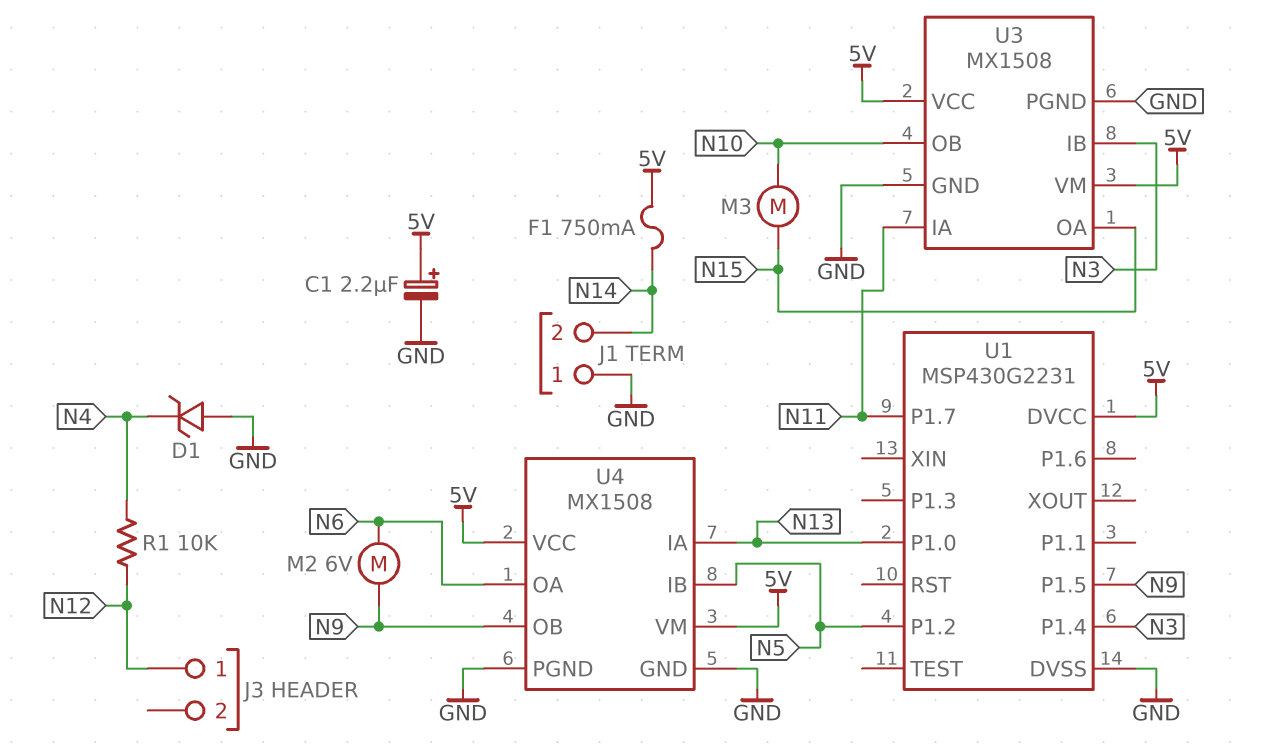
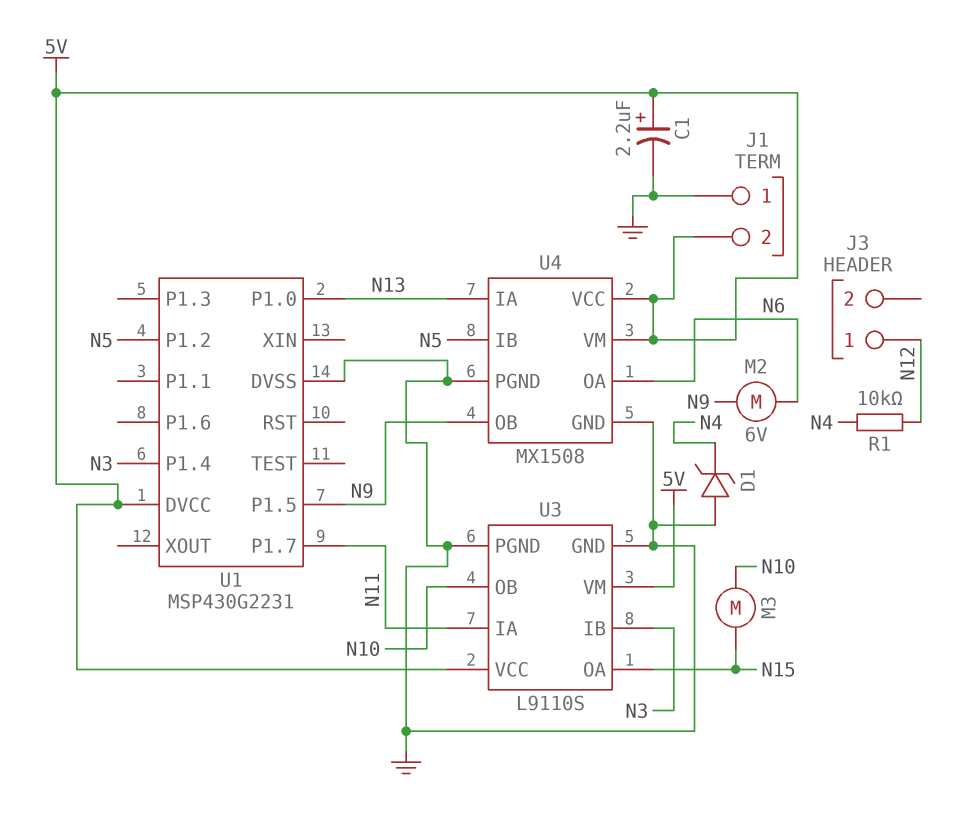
F1: 750mA (5V, N14) -> none
J1 pin 2: N14 -> 5V
U3: MX1508 -> L9110S

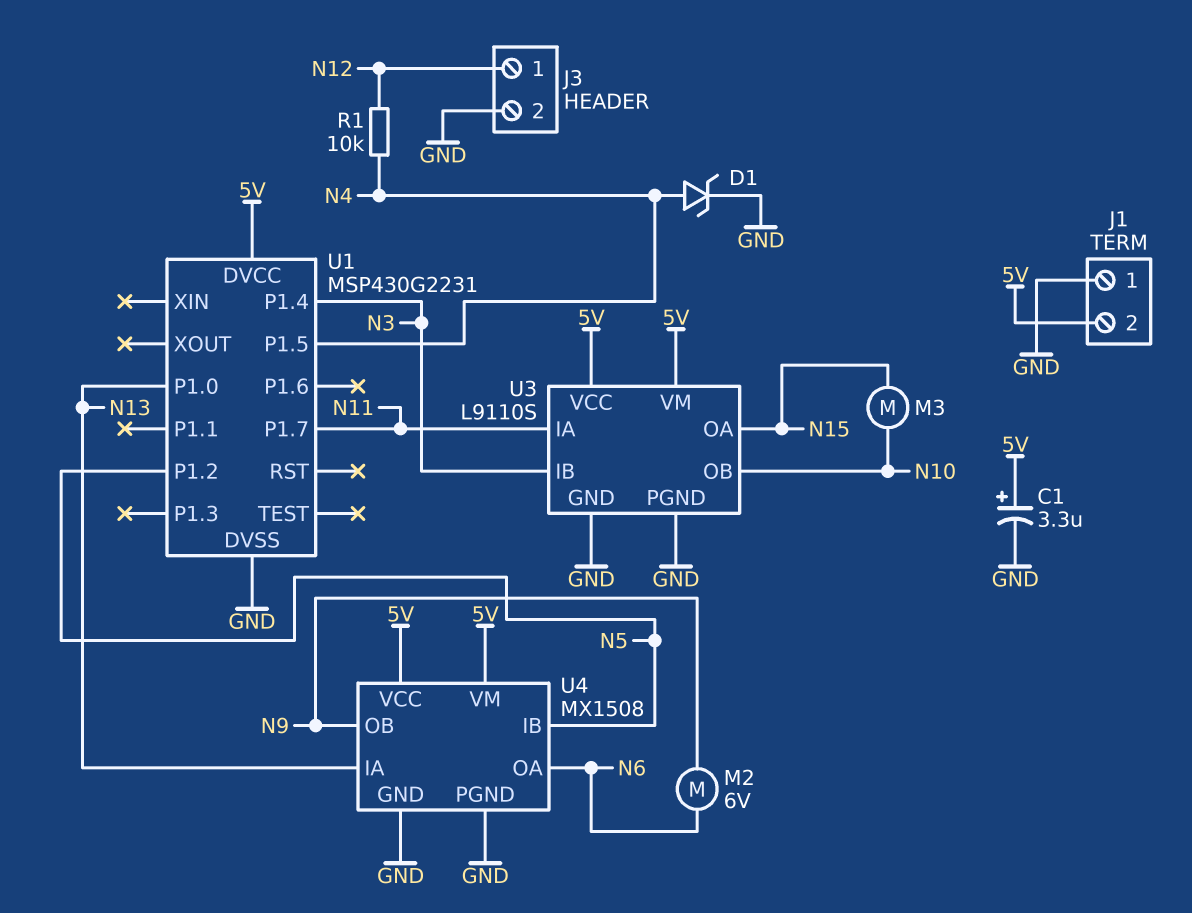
C1: 2.2uF (plus 5V, minus GND) -> 3.3uF (plus 5V, minus GND)
D1: zener (A GND, K N4) -> zener (A N4, K GND)
J3 pin 2: none -> GND
U1 pin P1.5: N9 -> N4

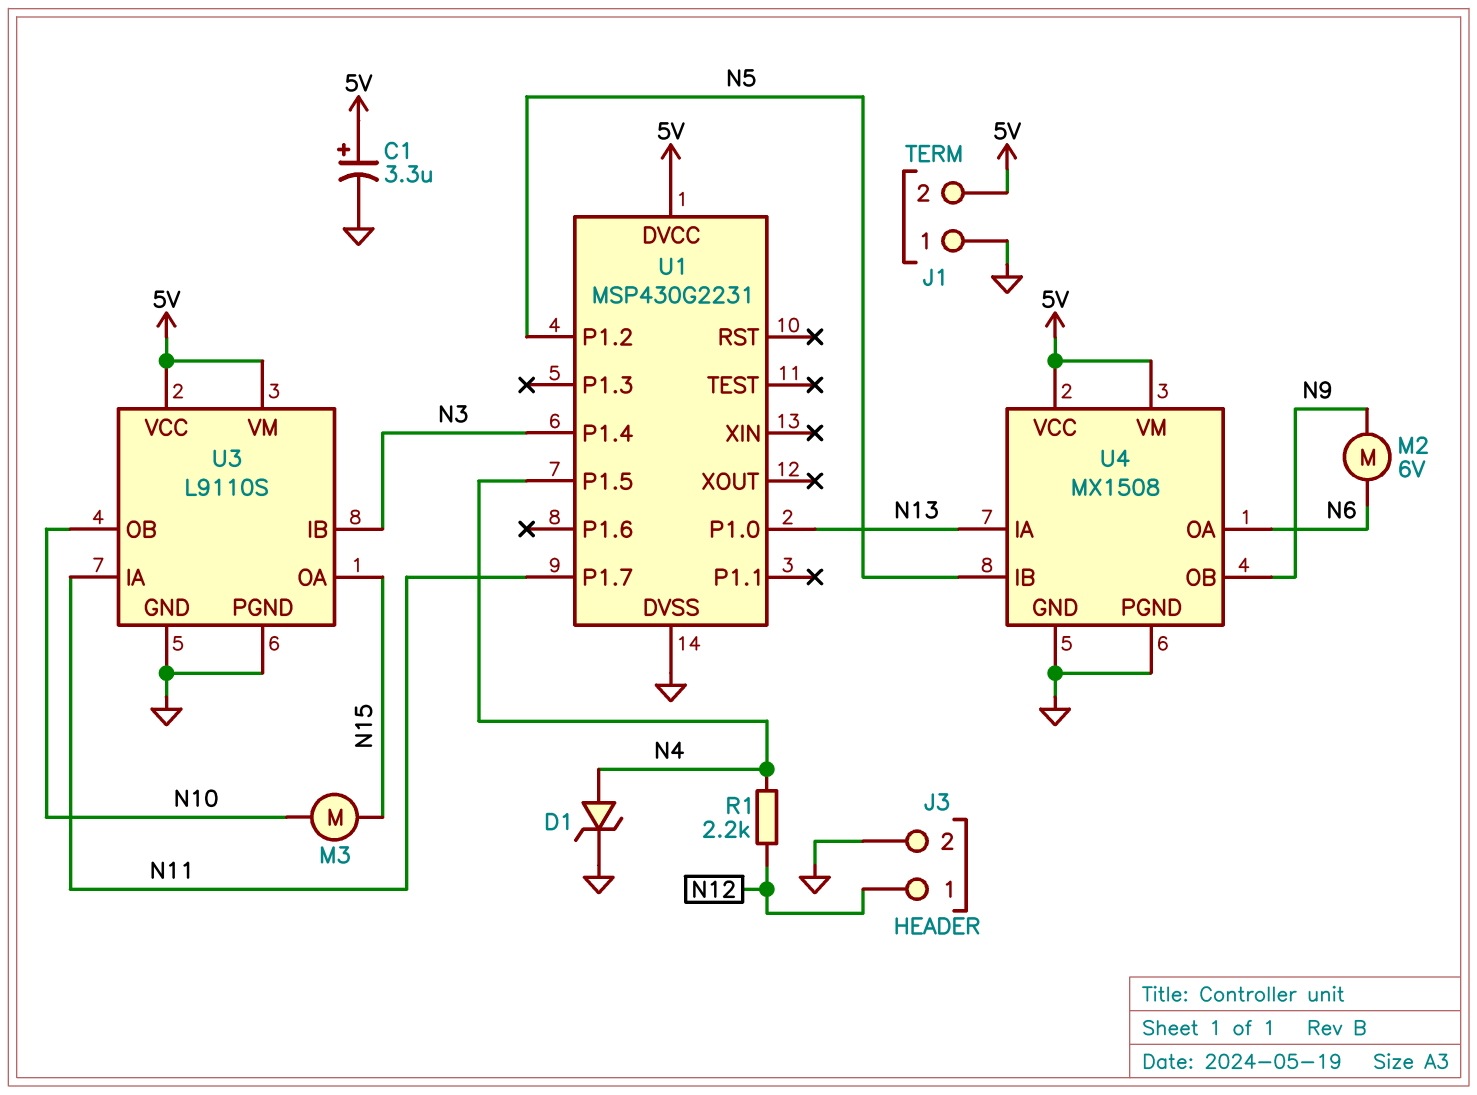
R1: 10k (N4, N12) -> 2.2k (N4, N12)

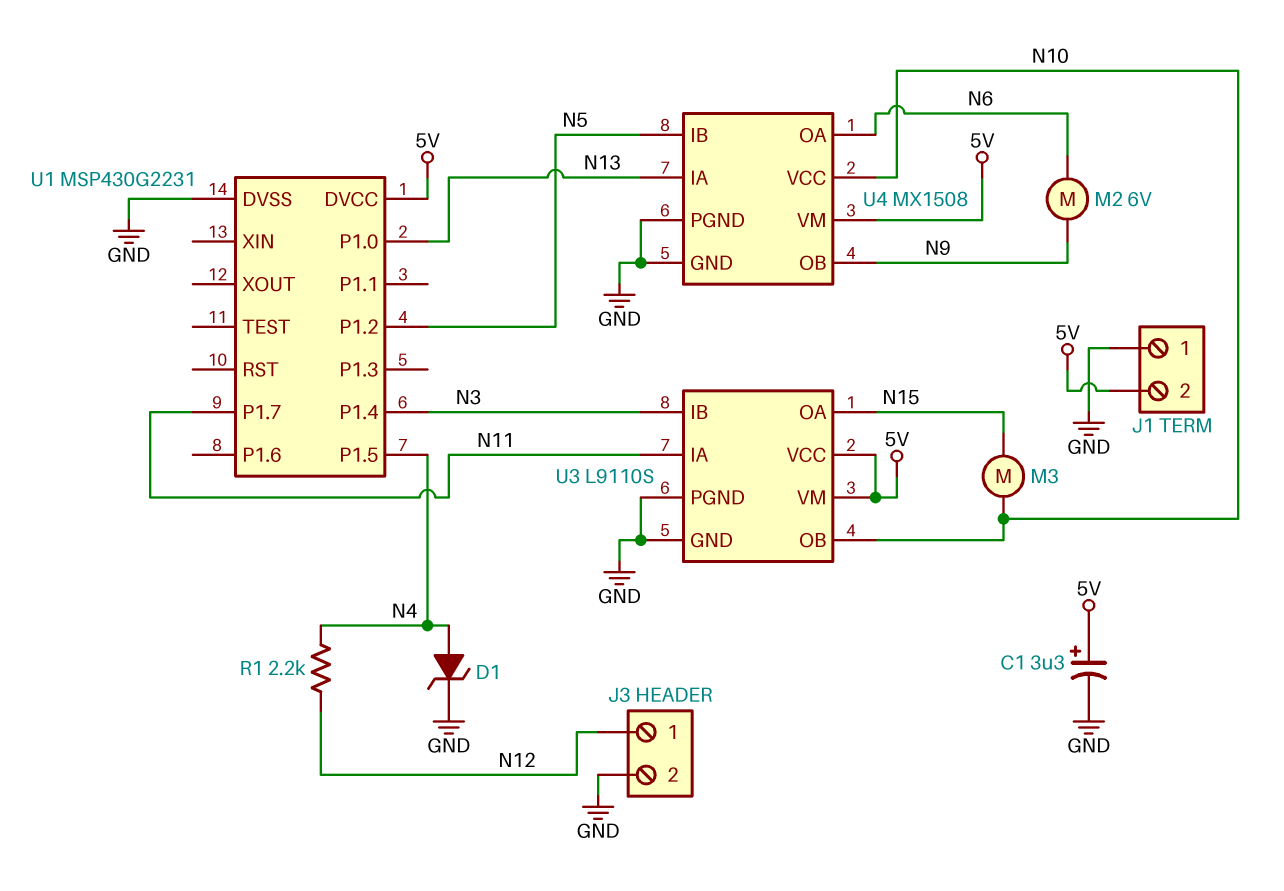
U4 pin VCC: 5V -> N10

